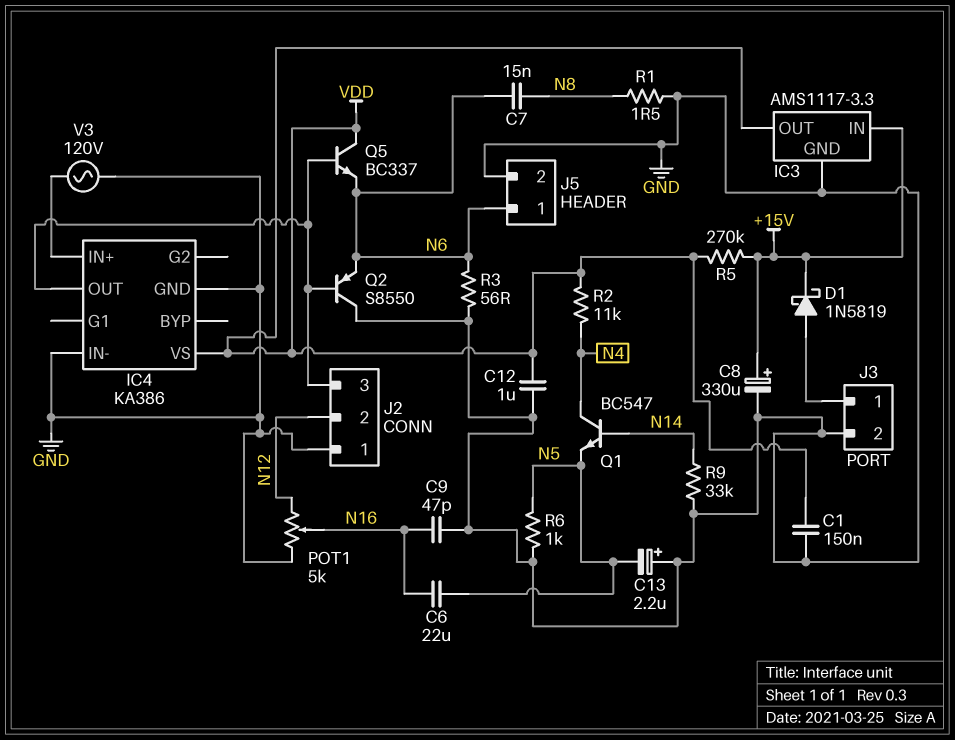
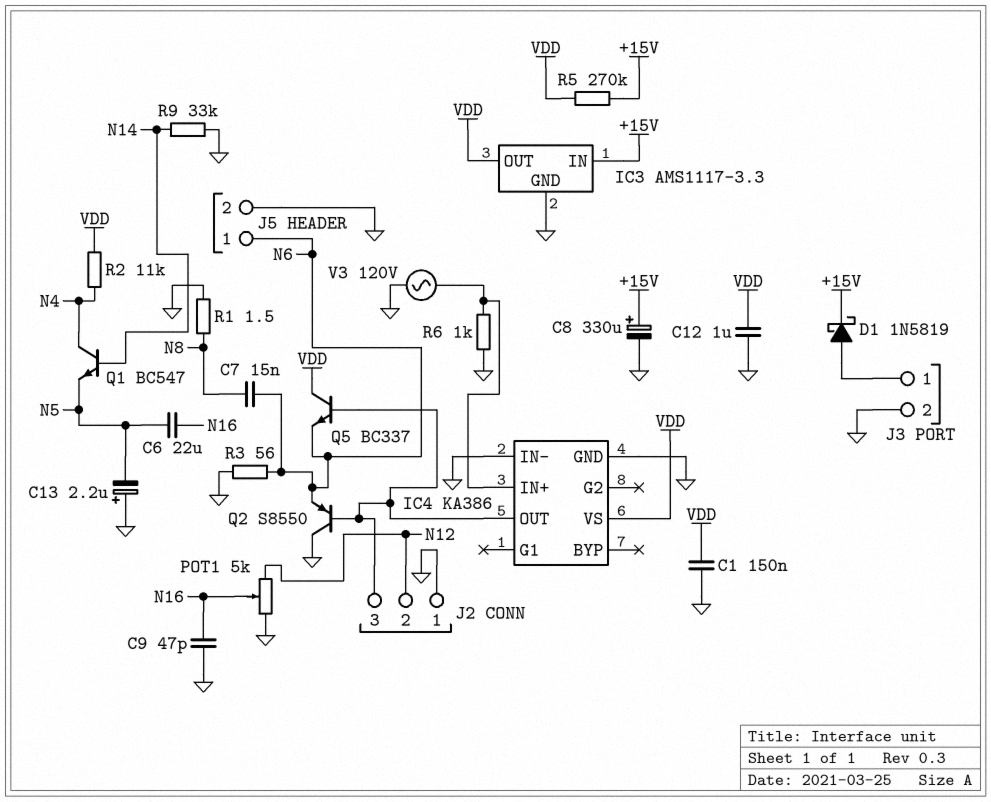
R6: 1k (GND, N5) -> 1k (GND, IC4/IN+)

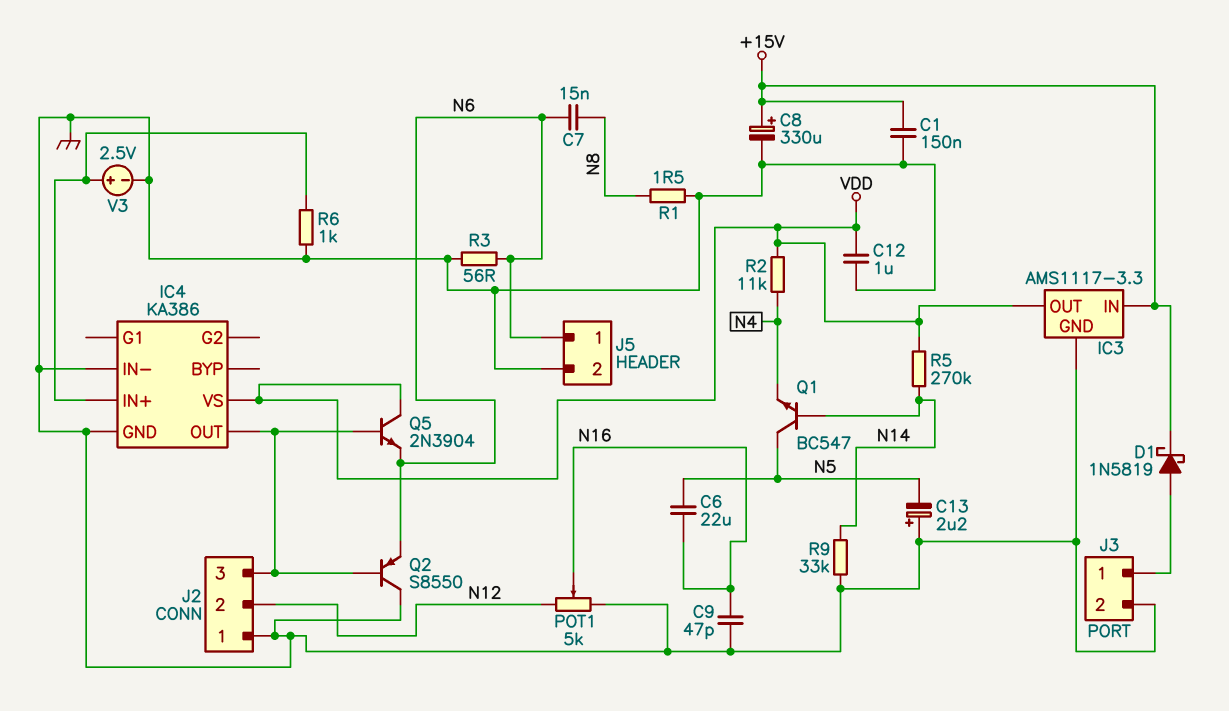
C1: 150nF (GND, VDD) -> 150nF (+15V, GND)
Q1: NPN BC547 (B N14, C N4, E N5) -> NPN BC547 (B N14, C N5, E N4)
Q5: NPN BC337 (B IC4/OUT, C VDD, E N6) -> NPN 2N3904 (B IC4/OUT, C VDD, E N6)
R5: 270k (+15V, VDD) -> 270k (N14, VDD)
V3: AC 120V (GND, IC4/IN+) -> 2.5V (plus IC4/IN+, minus GND)

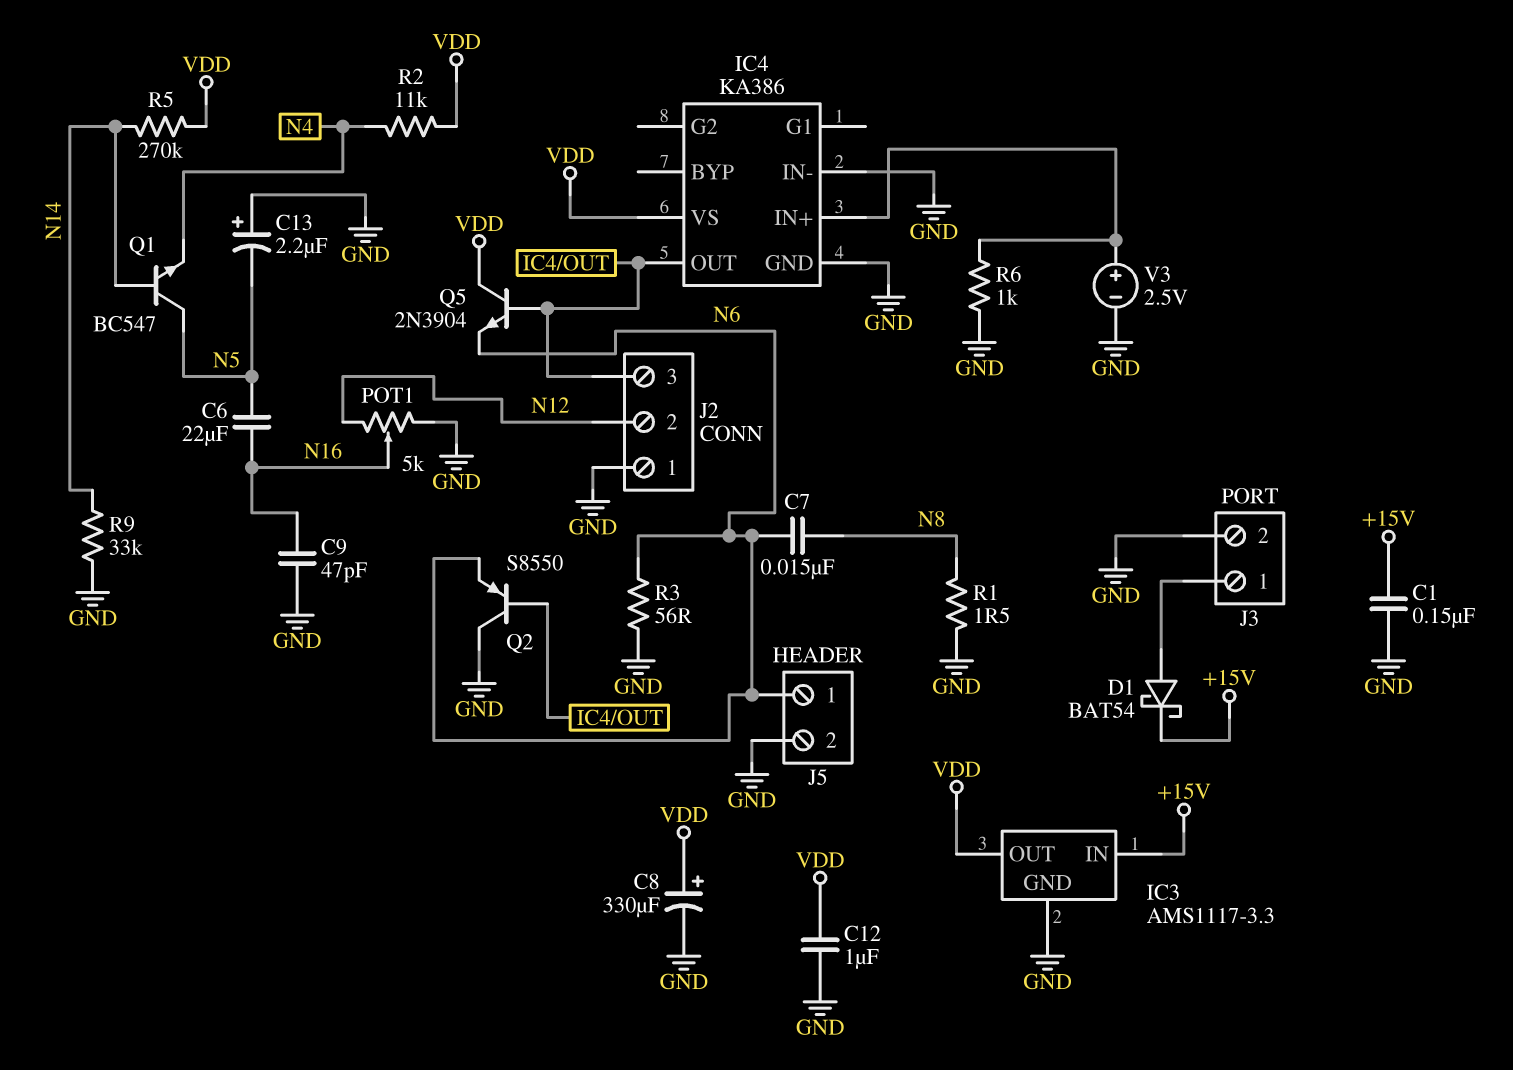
C8: 330uF (plus +15V, minus GND) -> 330uF (plus VDD, minus GND)
D1: schottky 1N5819 (A J3/1, K +15V) -> schottky BAT54 (A J3/1, K +15V)

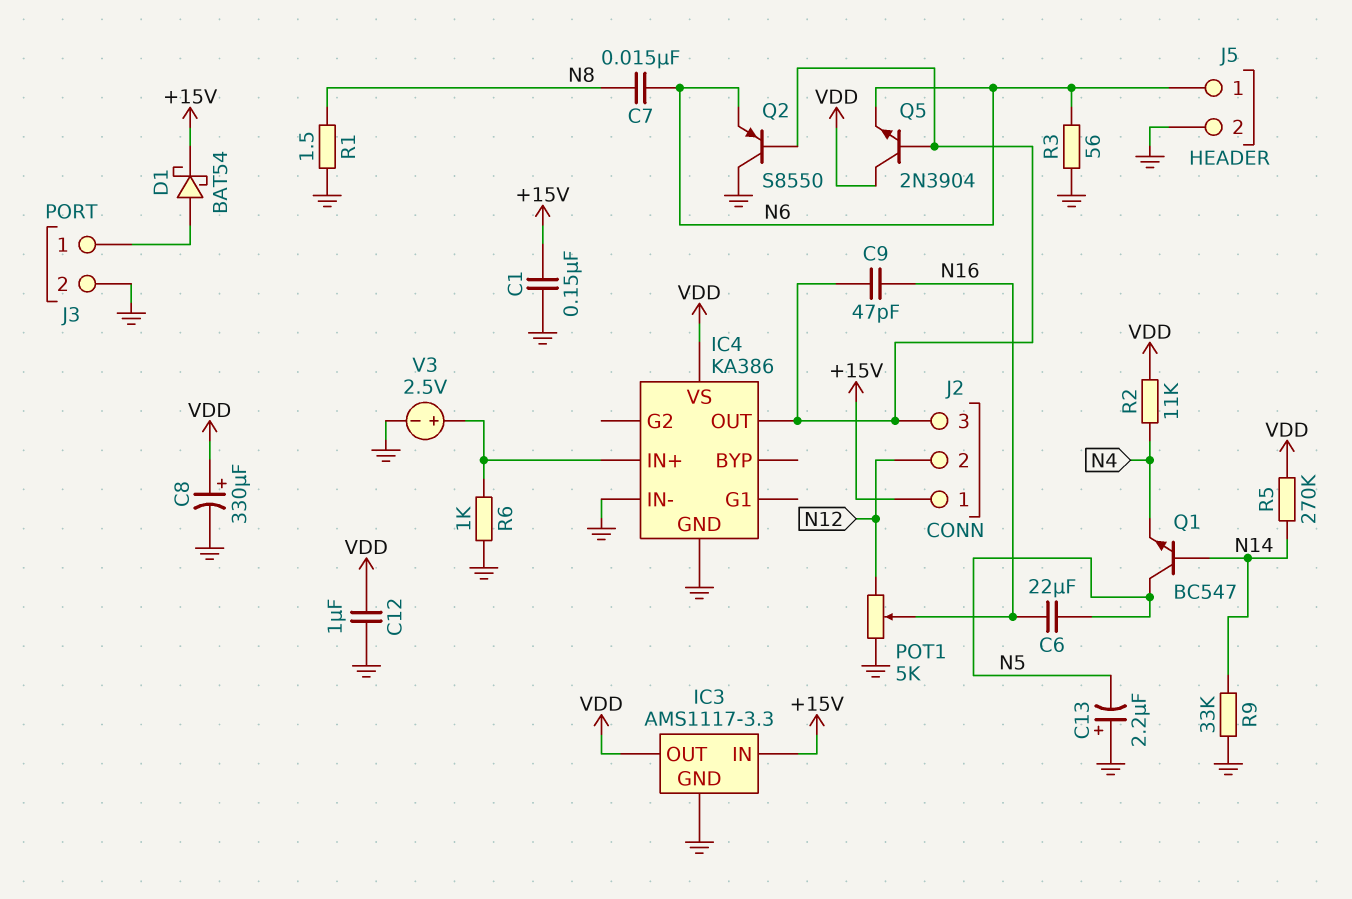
C9: 47pF (GND, N16) -> 47pF (IC4/OUT, N16)
J2 pin 1: GND -> +15V

